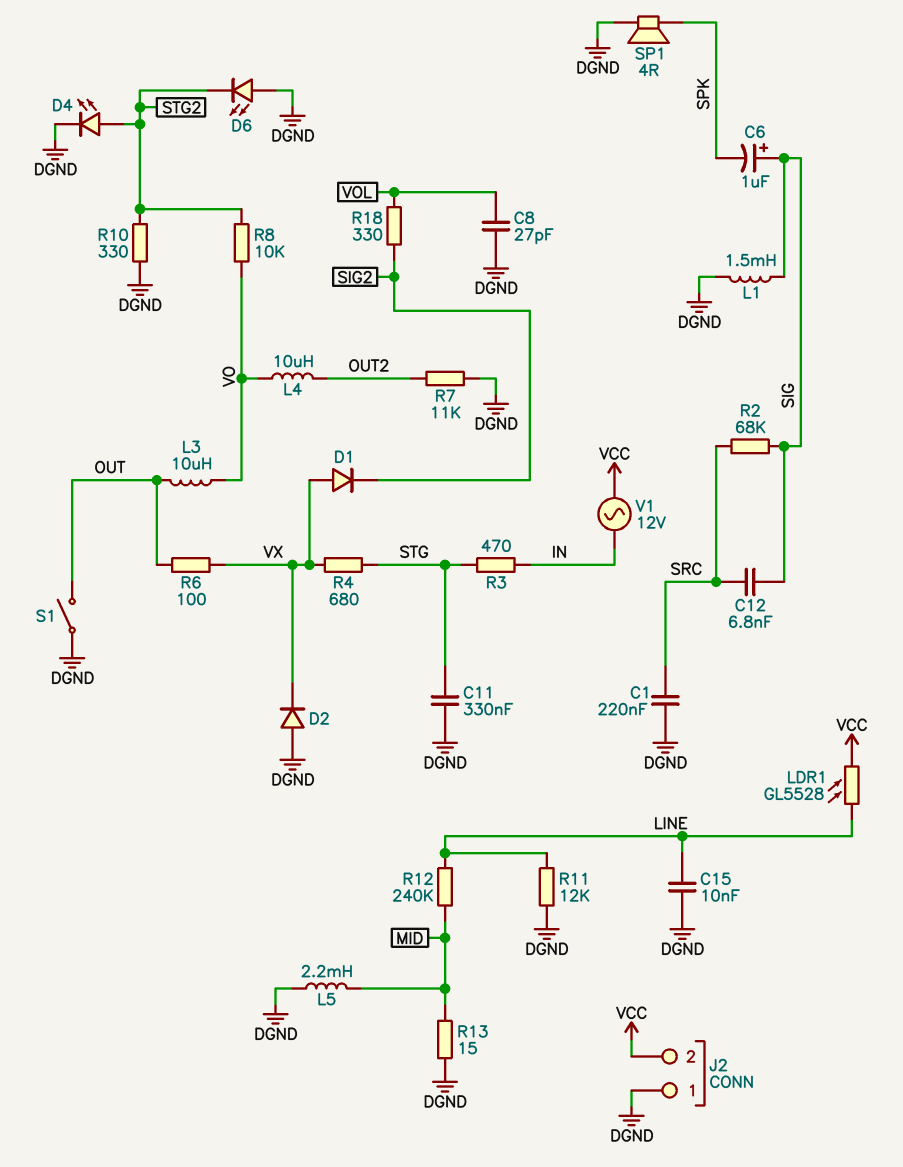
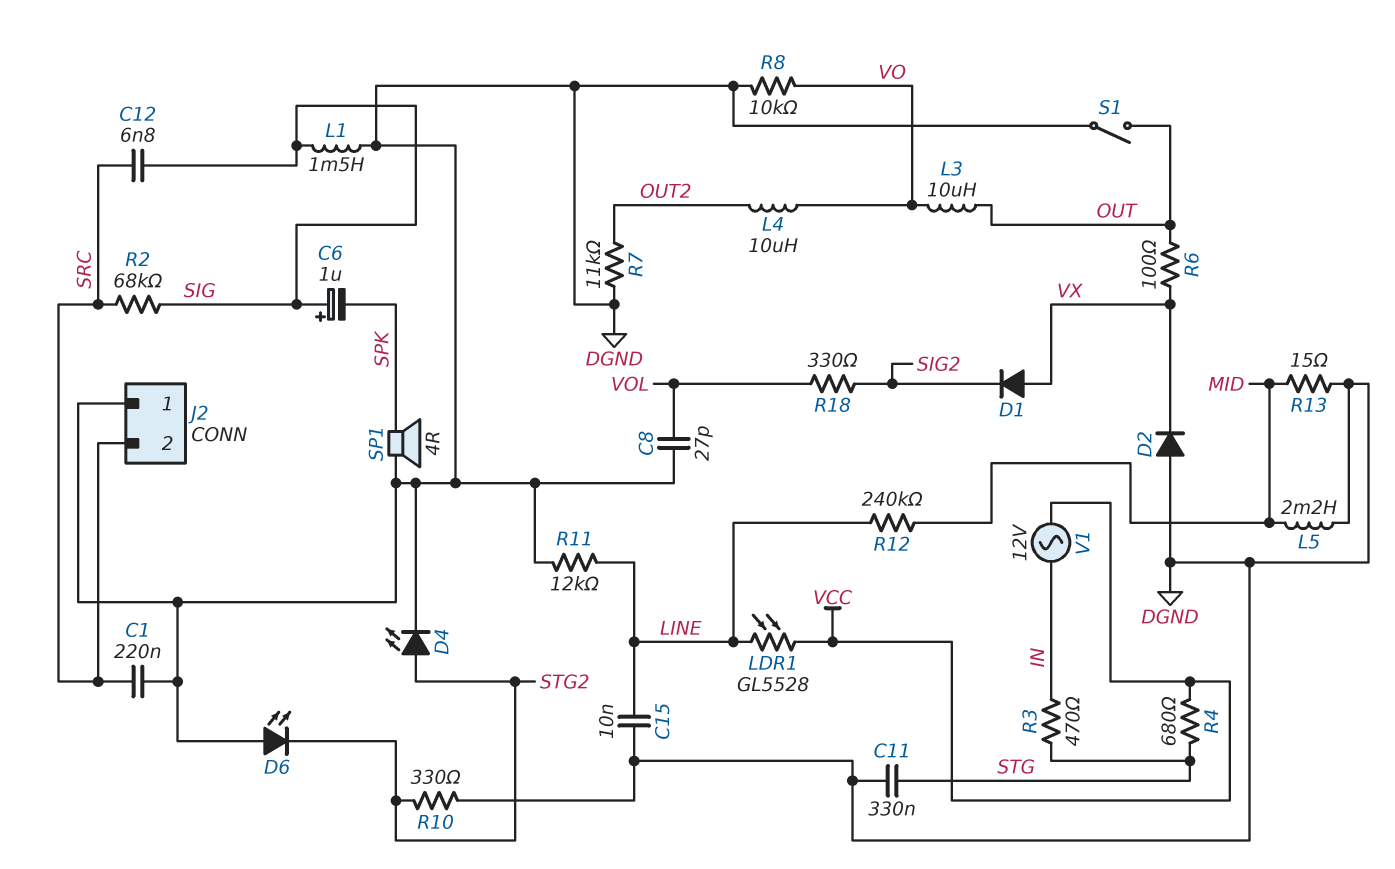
J2 pin 2: VCC -> SRC
R4: 680 (STG, VX) -> 680 (STG, VCC)
R8: 10k (STG2, VO) -> 10k (DGND, VO)

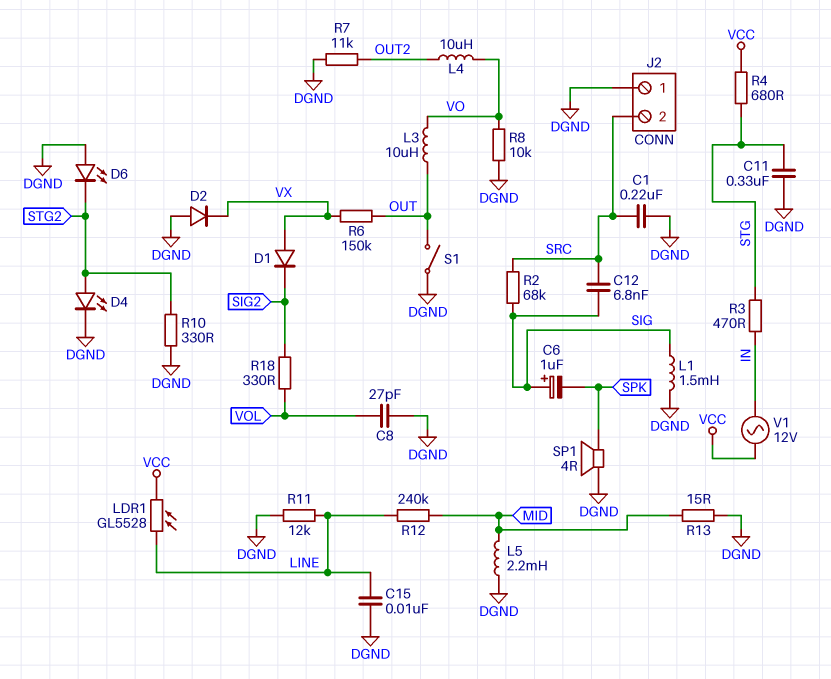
R6: 100 (OUT, VX) -> 150k (OUT, VX)

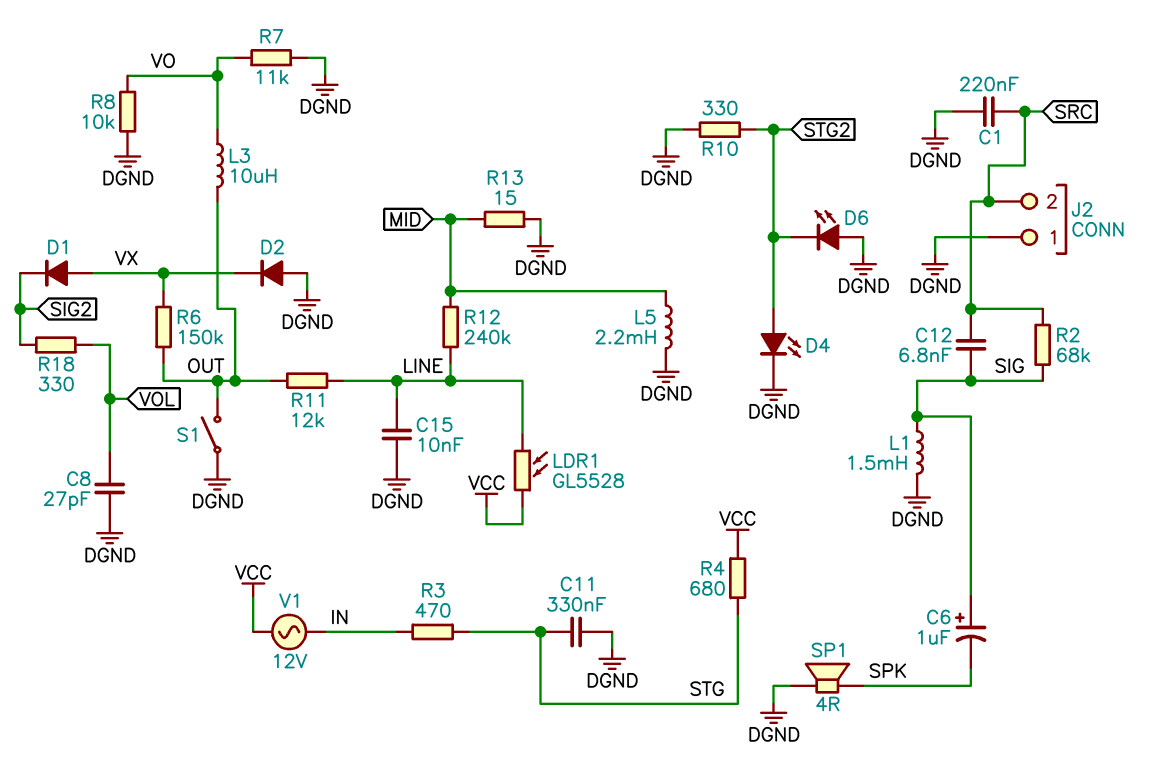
L4: 10uH (OUT2, VO) -> none
R7: 11k (DGND, OUT2) -> 11k (DGND, VO)
R11: 12k (DGND, LINE) -> 12k (LINE, OUT)

